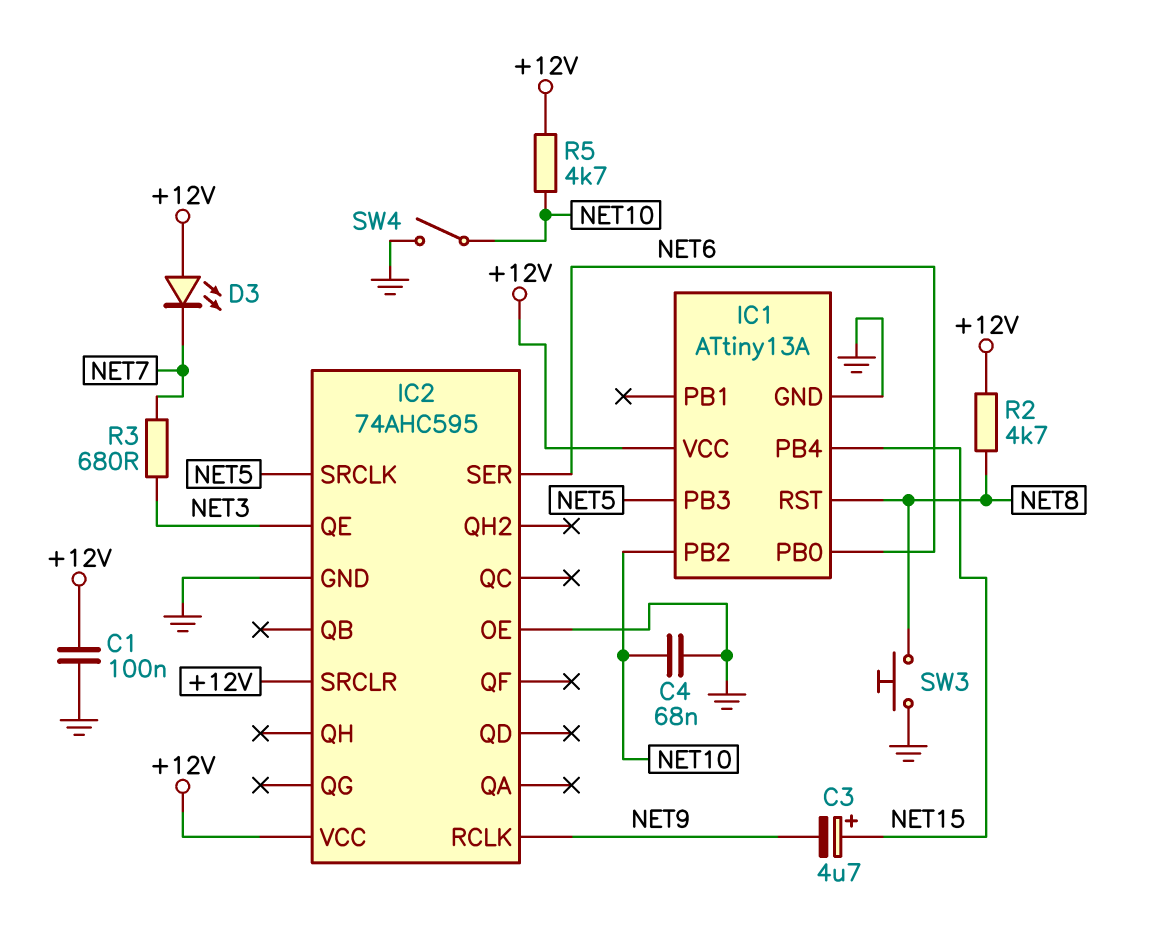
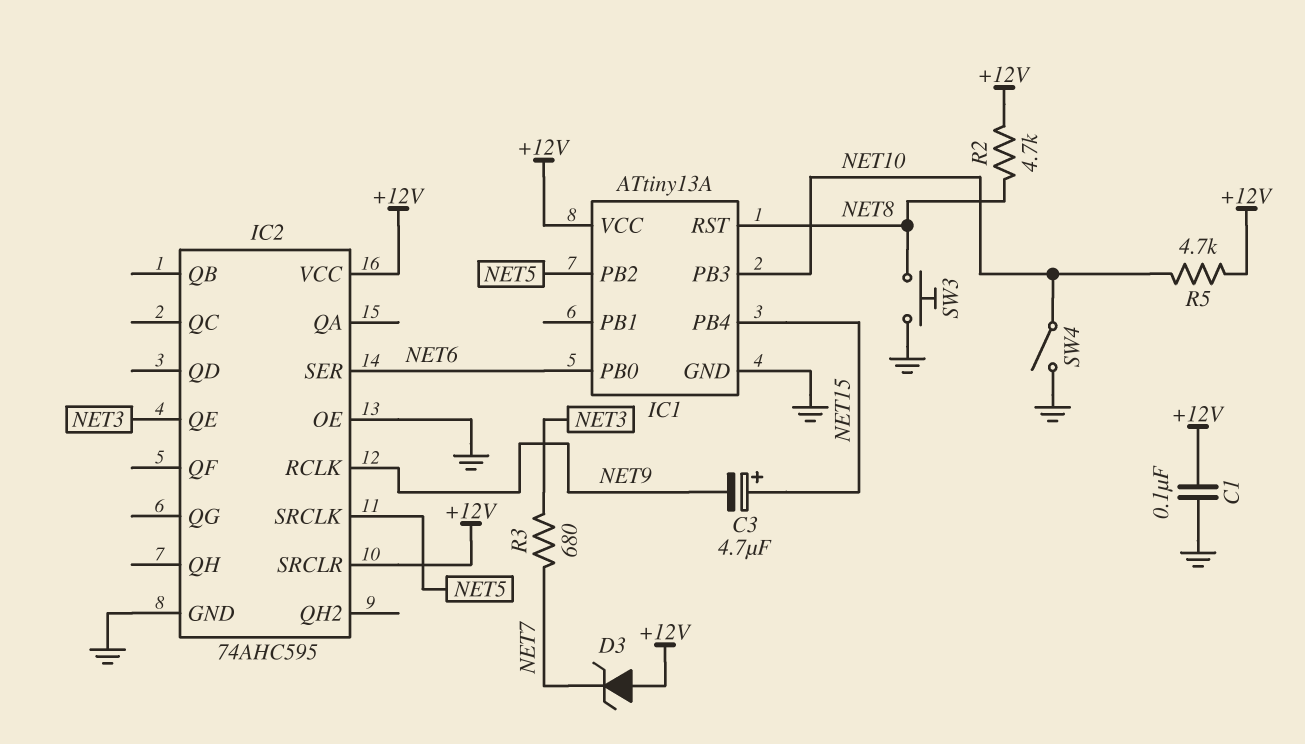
C4: 68nF (GND, NET10) -> none
D3: LED (A +12V, K NET7) -> zener (A +12V, K NET7)
IC1 pin PB2: NET10 -> NET5
IC1 pin PB3: NET5 -> NET10

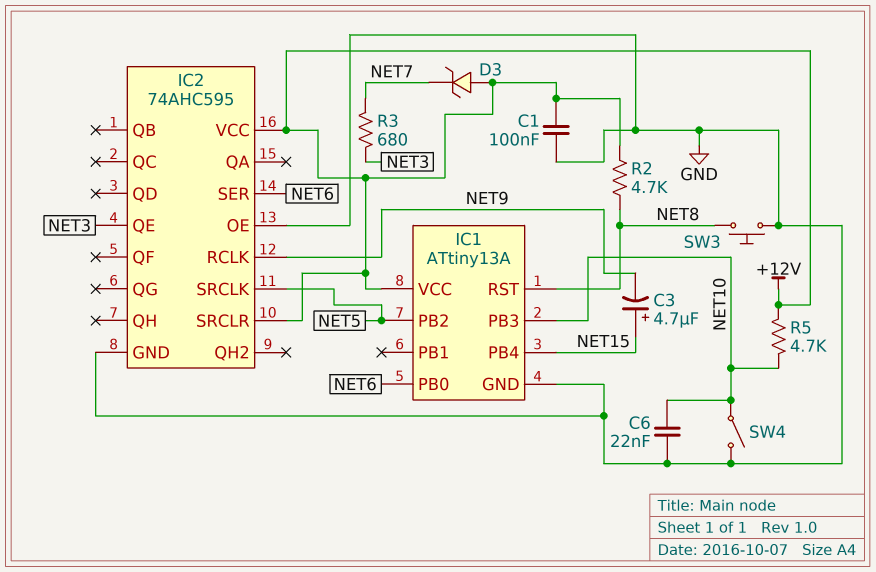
C6: none -> 22nF (GND, NET10)

